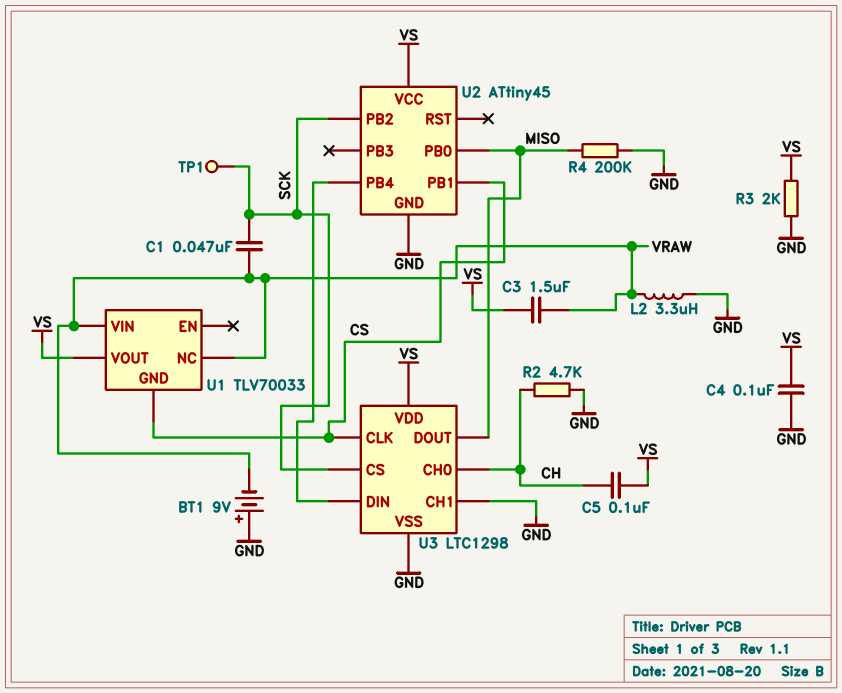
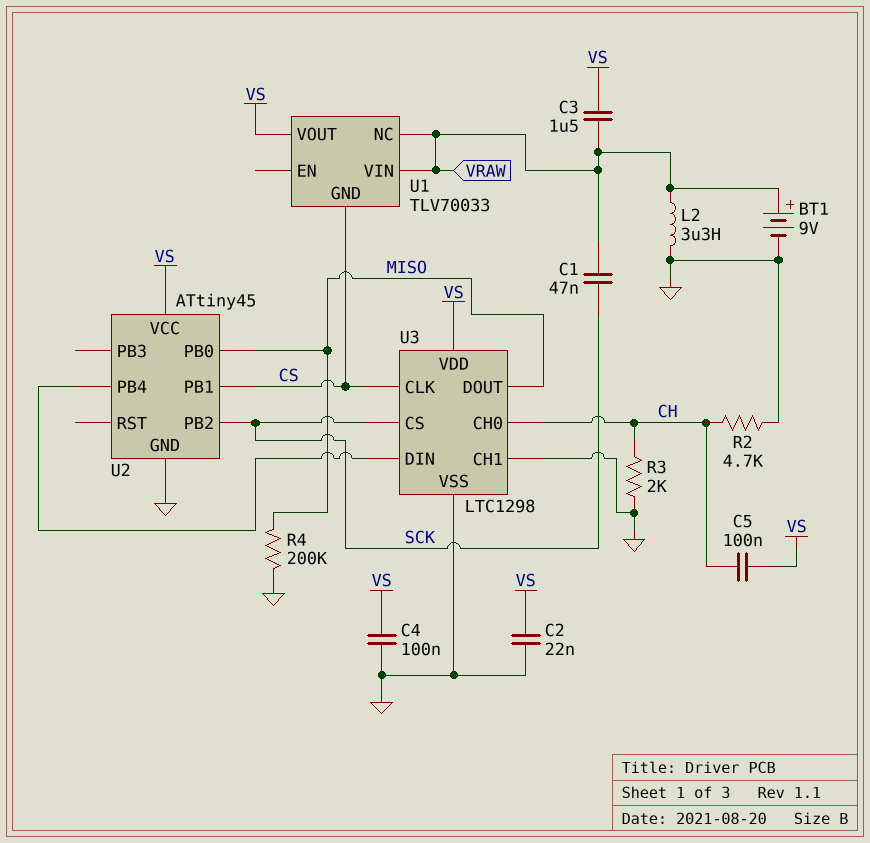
BT1: 9V (plus GND, minus VRAW) -> 9V (plus VRAW, minus GND)
C2: none -> 22nF (GND, VS)
R3: 2k (GND, VS) -> 2k (CH, GND)
TP1: test point (SCK) -> none

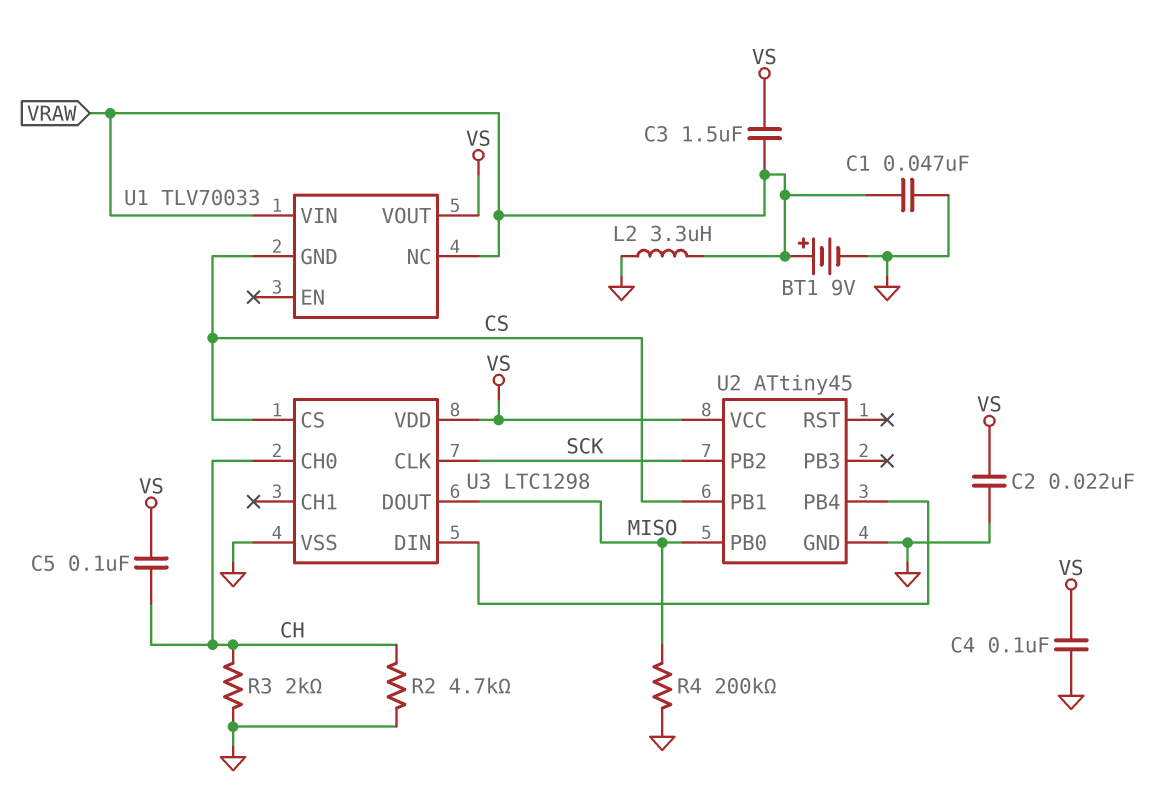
C1: 47nF (SCK, VRAW) -> 47nF (GND, VRAW)
U3 pin CH1: GND -> none
U3 pin CLK: CS -> SCK
U3 pin CS: SCK -> CS

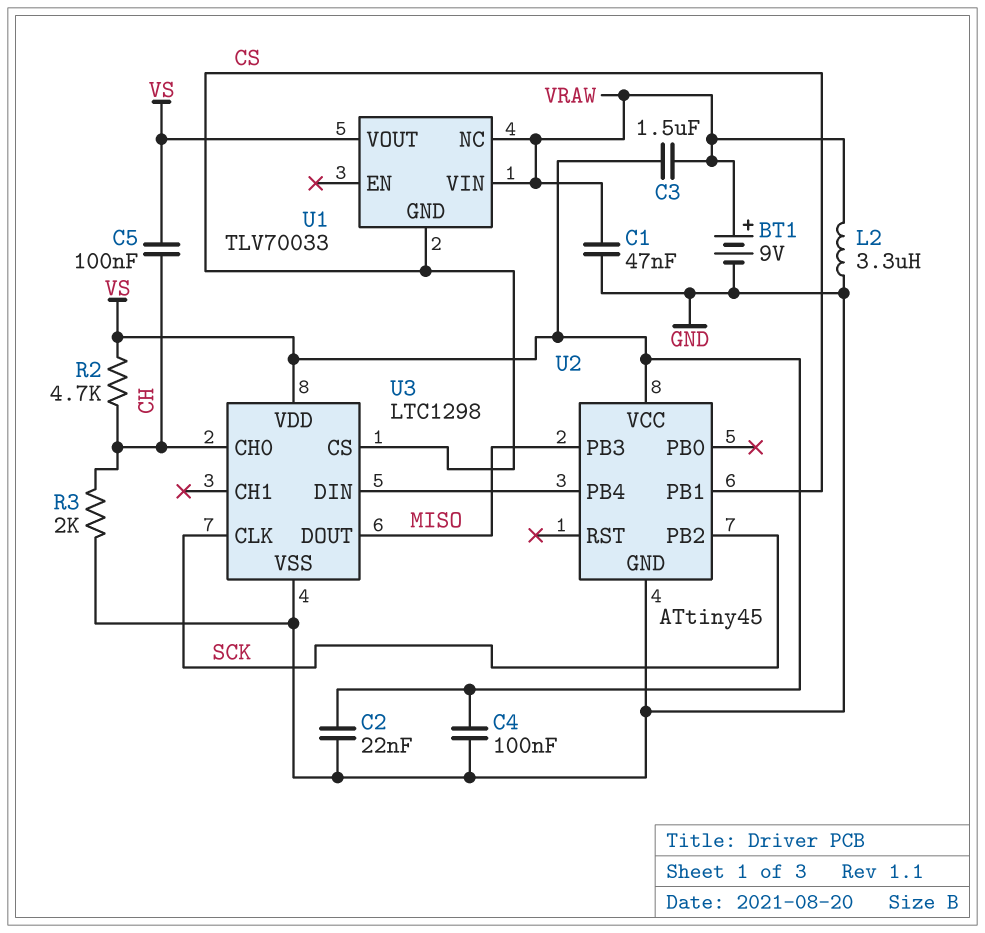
R2: 4.7k (CH, GND) -> 4.7k (CH, VS)
R4: 200k (GND, MISO) -> none
U2 pin PB0: MISO -> none
U2 pin PB3: none -> MISO

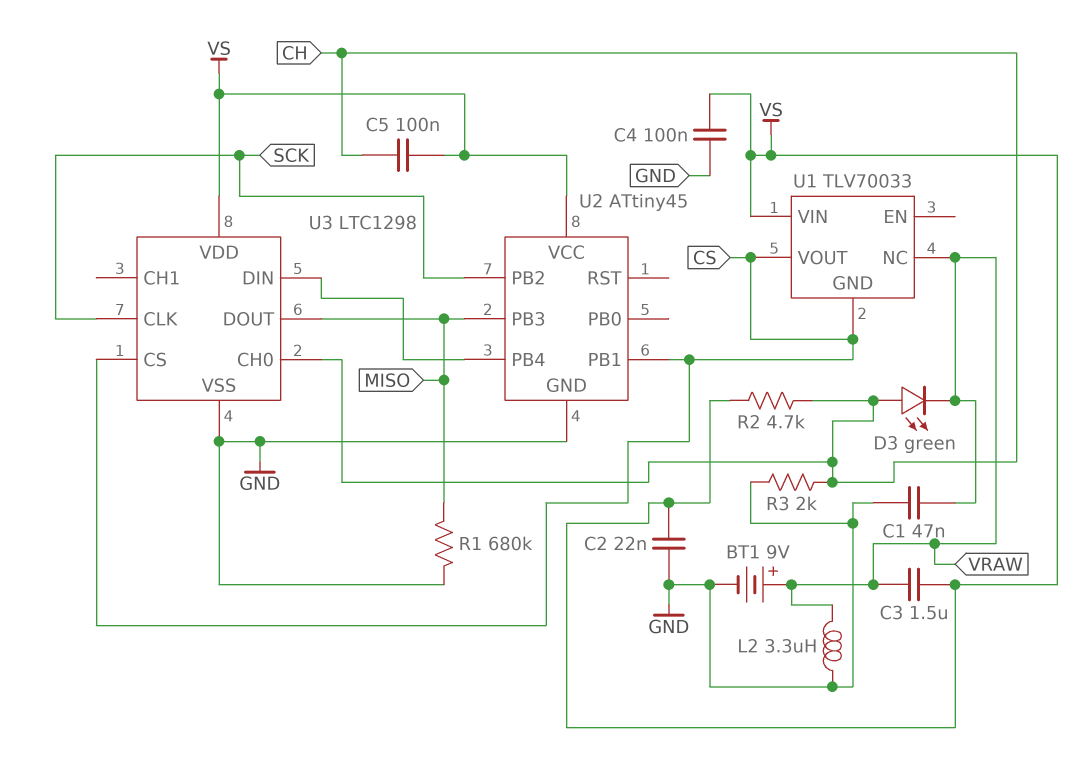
D3: none -> LED green (A CH, K VRAW)
R1: none -> 680k (GND, MISO)
U1 pin VIN: VRAW -> VS
U1 pin VOUT: VS -> CS

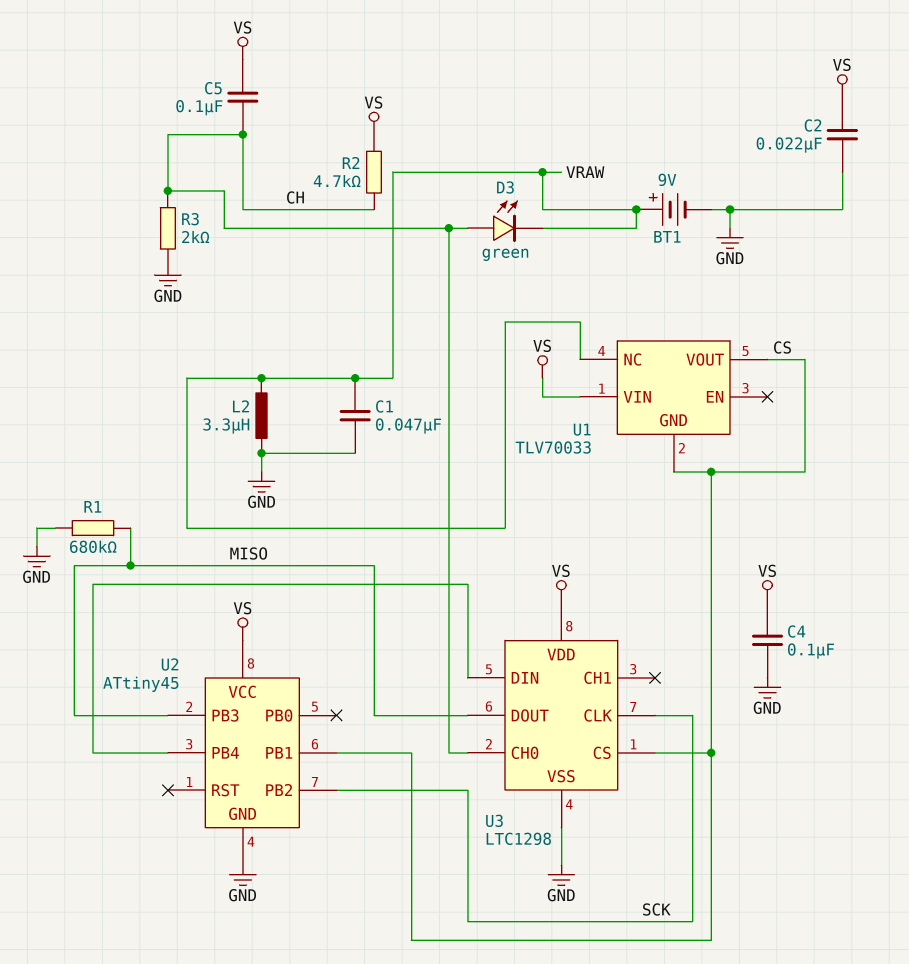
C3: 1.5uF (VRAW, VS) -> none

